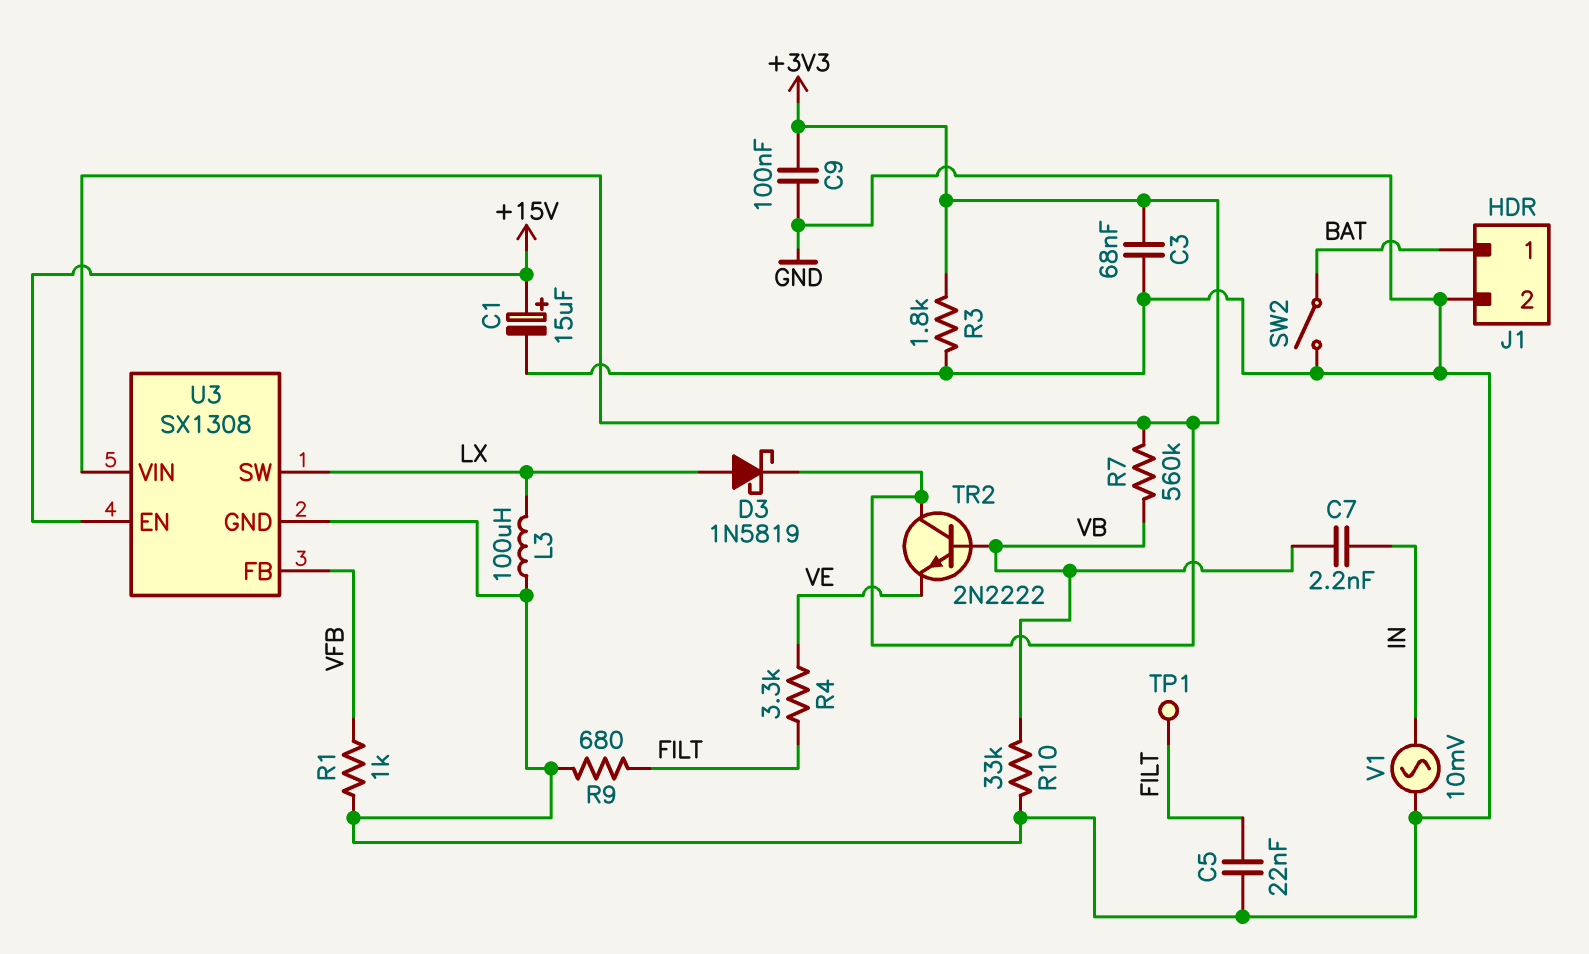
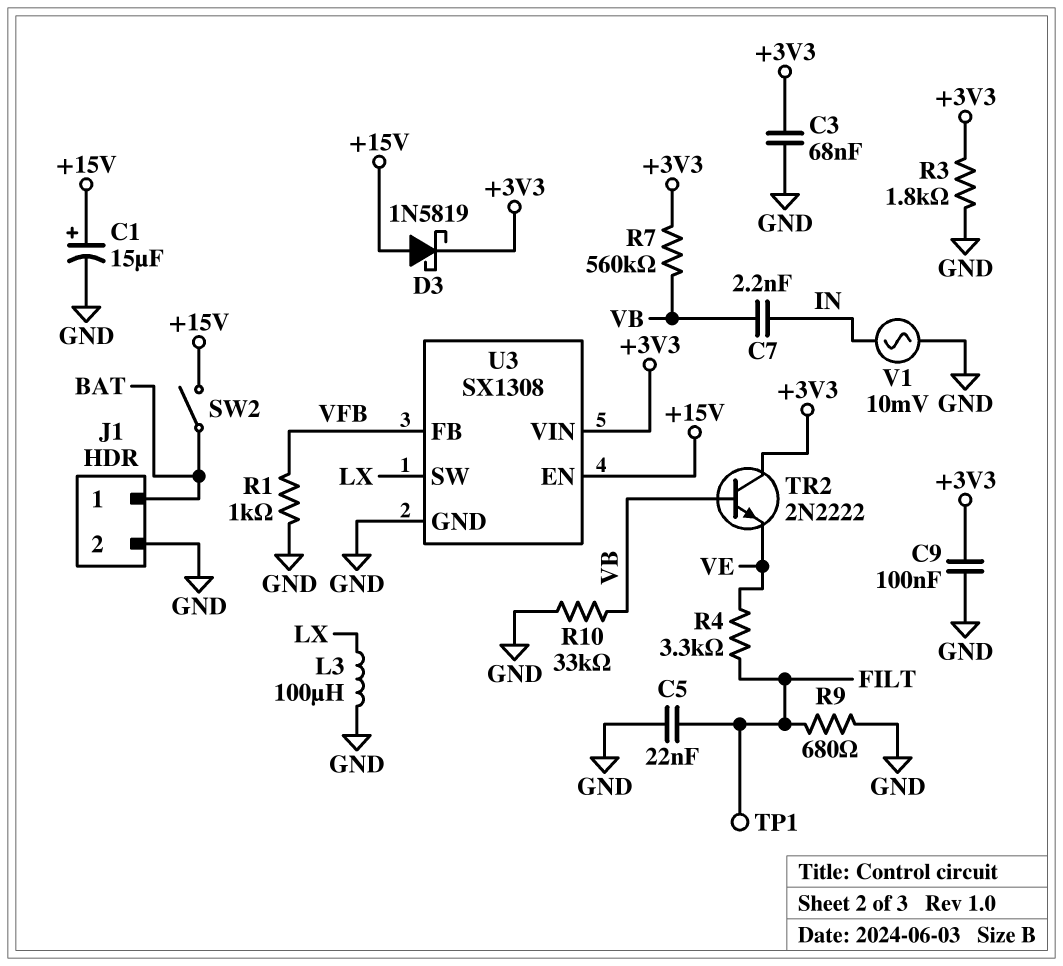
D3: schottky 1N5819 (A LX, K +3V3) -> schottky 1N5819 (A +15V, K +3V3)
SW2: switch (BAT, GND) -> switch (+15V, BAT)

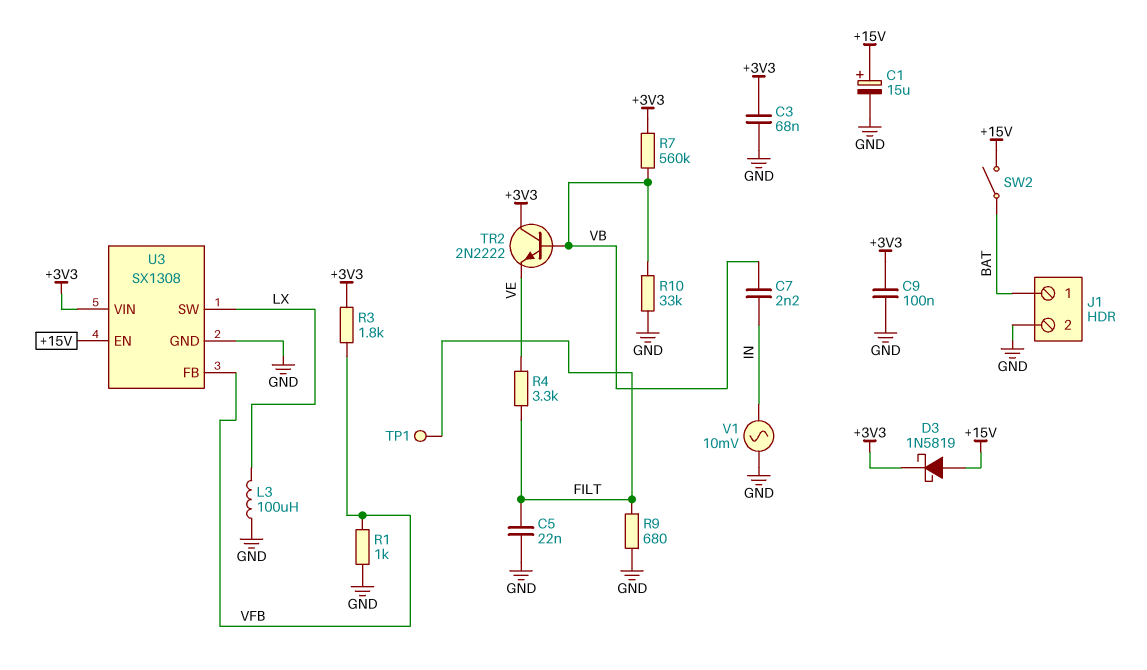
R3: 1.8k (+3V3, GND) -> 1.8k (+3V3, VFB)

